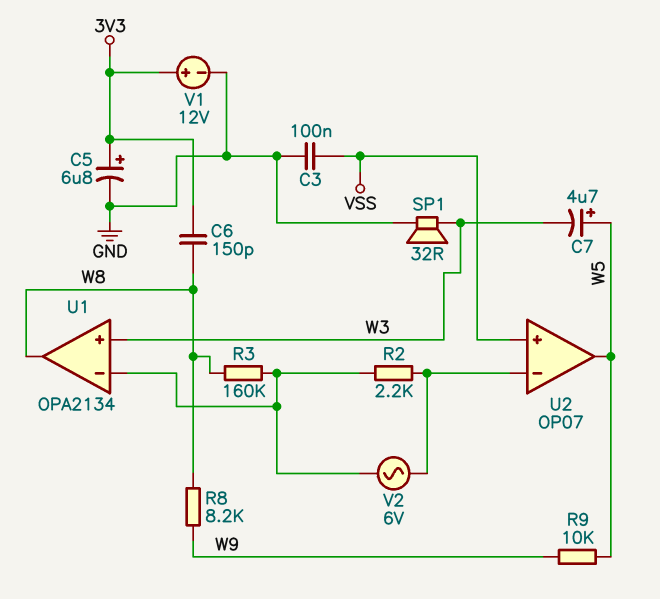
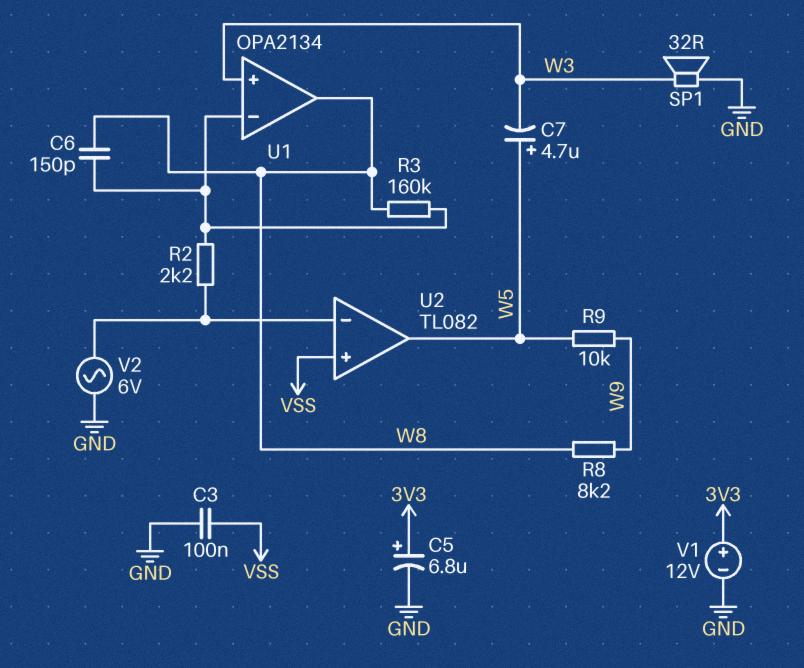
C6: 150pF (3V3, W8) -> 150pF (U1/in-, W8)
U2: OP07 -> TL082
V2: AC 6V (U1/in-, U2/in-) -> AC 6V (GND, U2/in-)

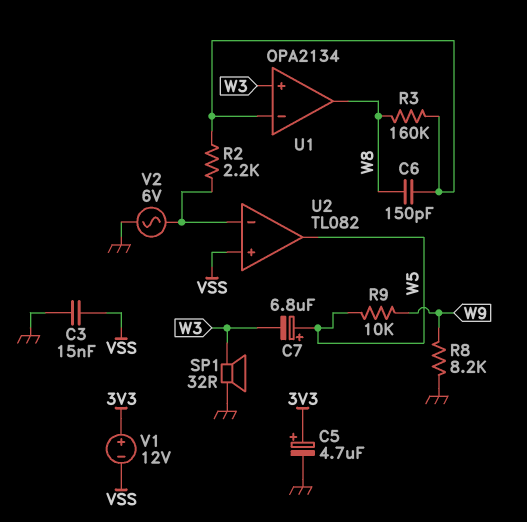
C3: 100nF (GND, VSS) -> 15nF (GND, VSS)
C5: 6.8uF (plus 3V3, minus GND) -> 4.7uF (plus 3V3, minus GND)
C7: 4.7uF (plus W5, minus W3) -> 6.8uF (plus W5, minus W3)
R8: 8.2k (W8, W9) -> 8.2k (GND, W9)
V1: 12V (plus 3V3, minus GND) -> 12V (plus 3V3, minus VSS)

